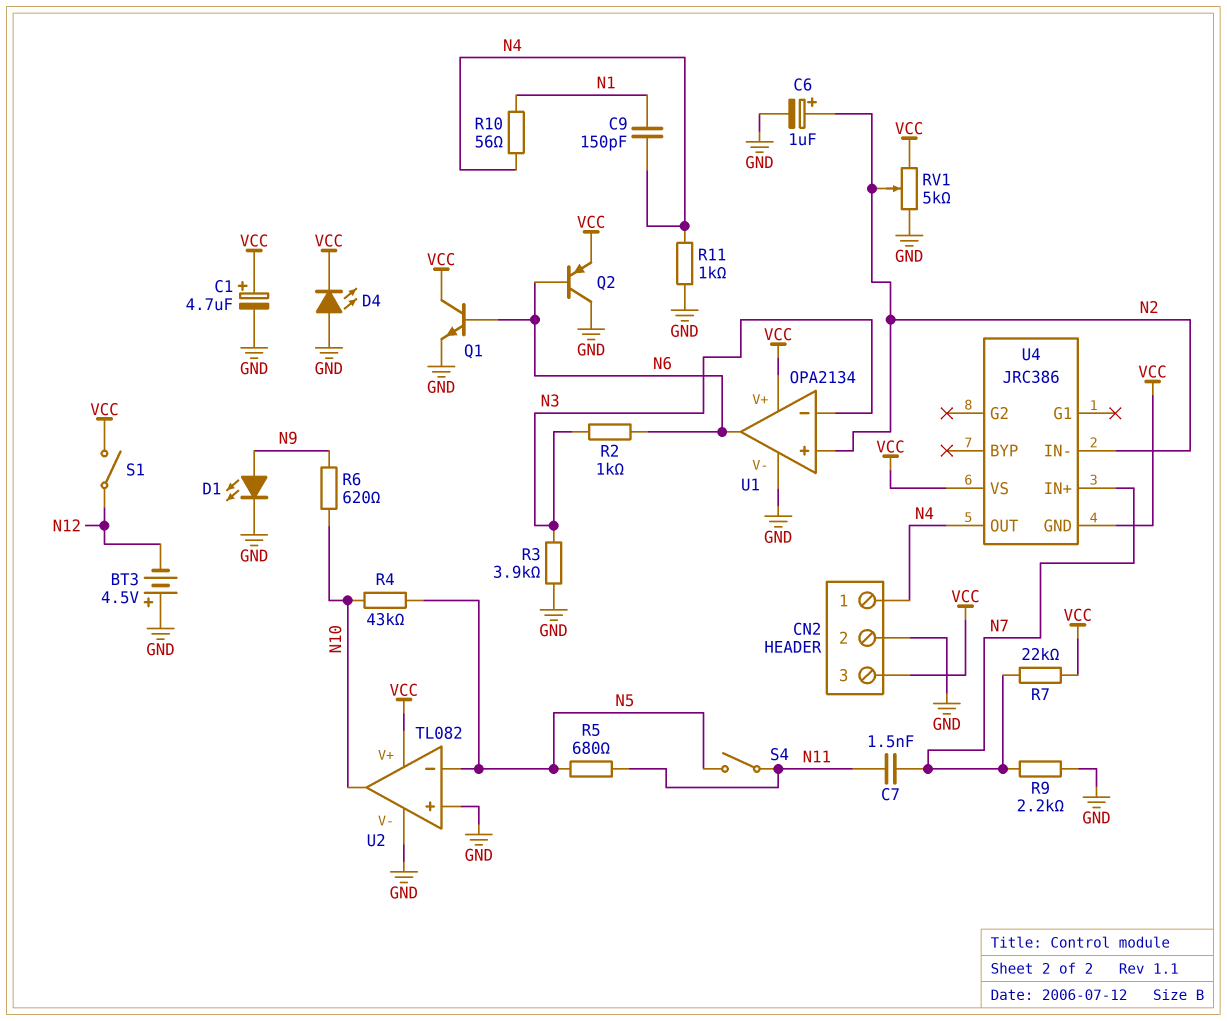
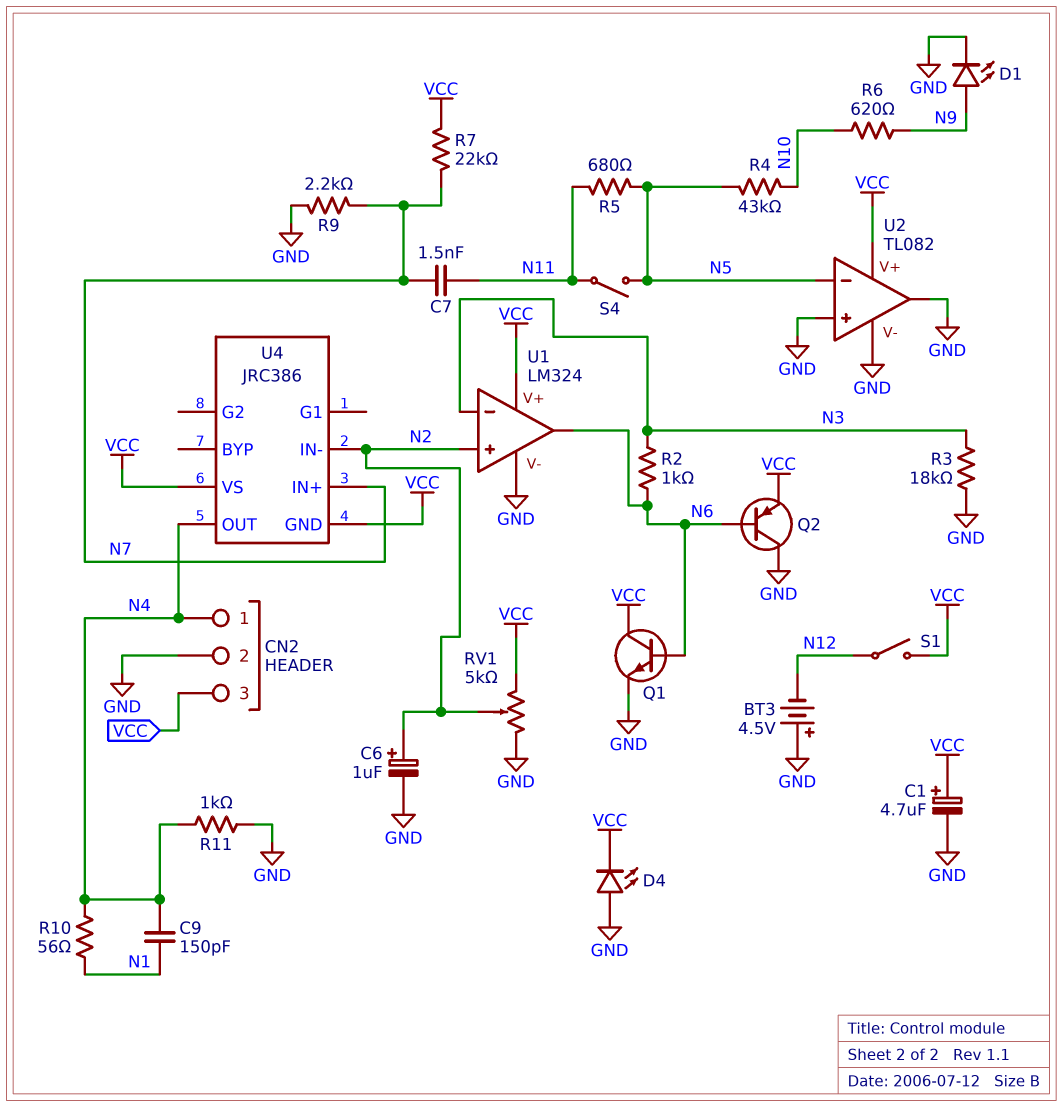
R3: 3.9k (GND, N3) -> 18k (GND, N3)
U1: OPA2134 -> LM324
U2 pin out: N10 -> GND

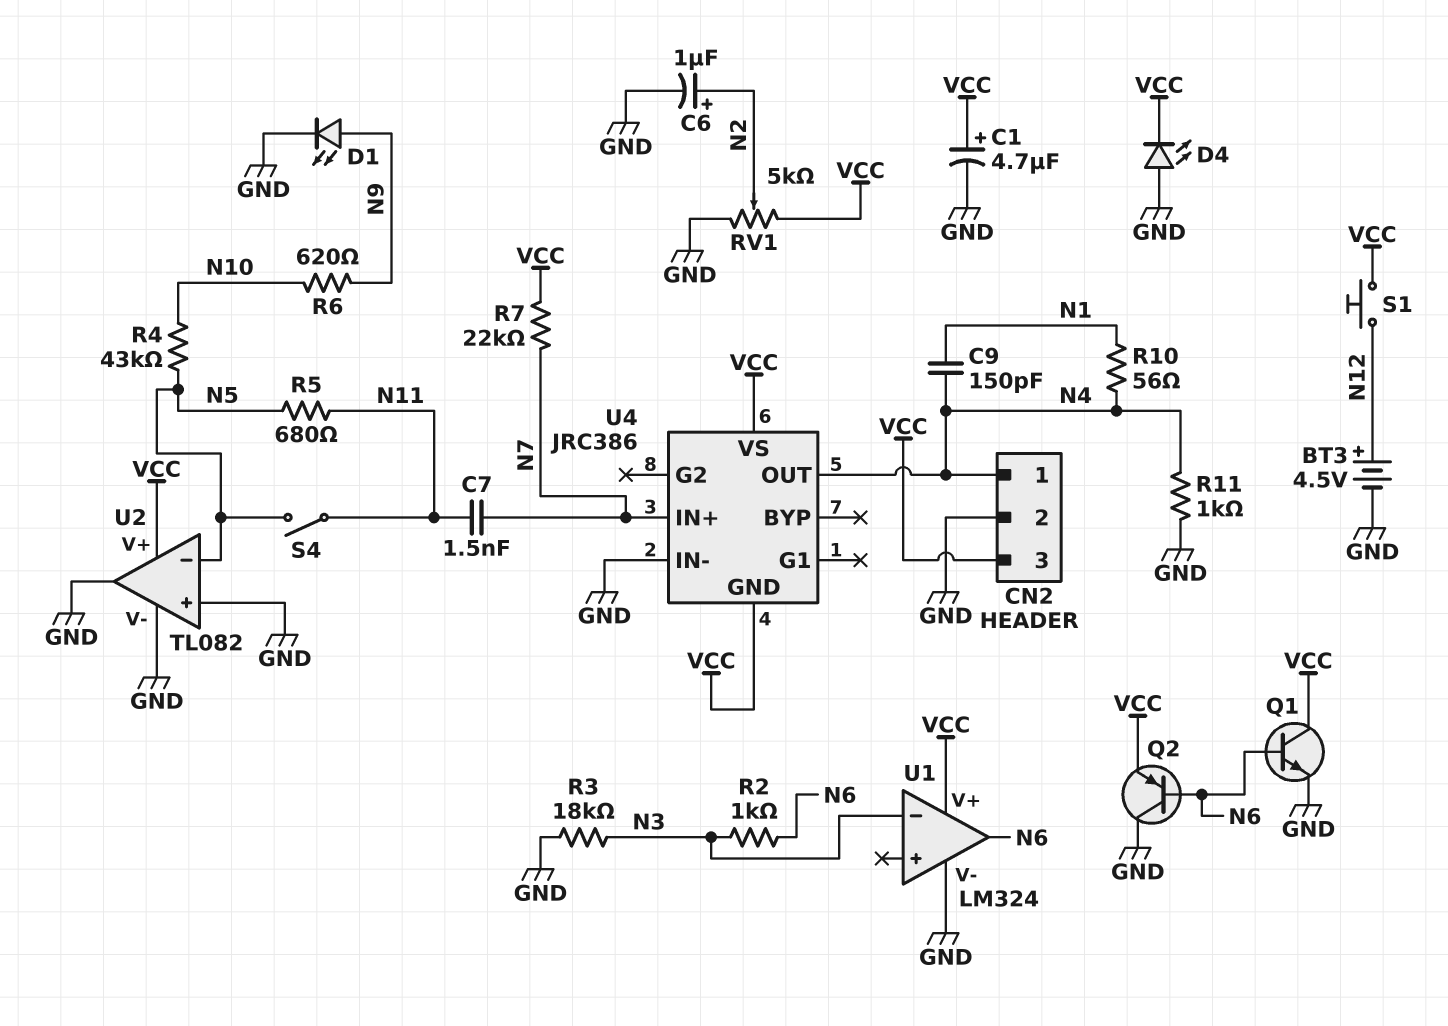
BT3: 4.5V (plus GND, minus N12) -> 4.5V (plus N12, minus GND)
R9: 2.2k (GND, N7) -> none
S1: switch (N12, VCC) -> button (N12, VCC)
U1 pin in+: N2 -> none
U4 pin IN-: N2 -> GND

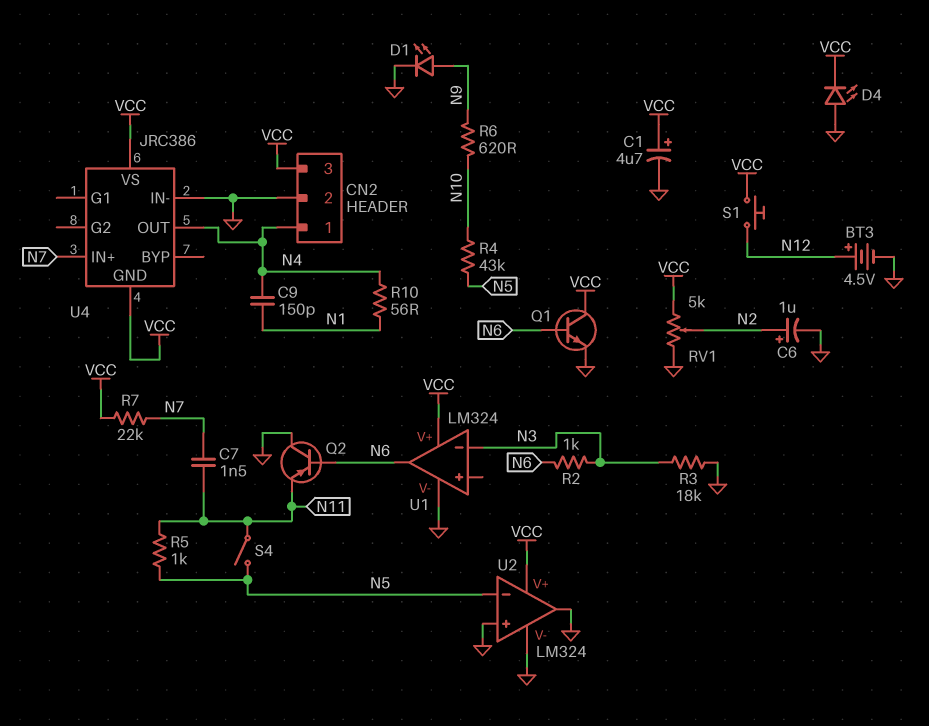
Q2: PNP (B N6, C GND, E VCC) -> PNP (B N6, C GND, E N11)
R5: 680 (N5, N11) -> 1k (N5, N11)
R11: 1k (GND, N4) -> none
U2: TL082 -> LM324

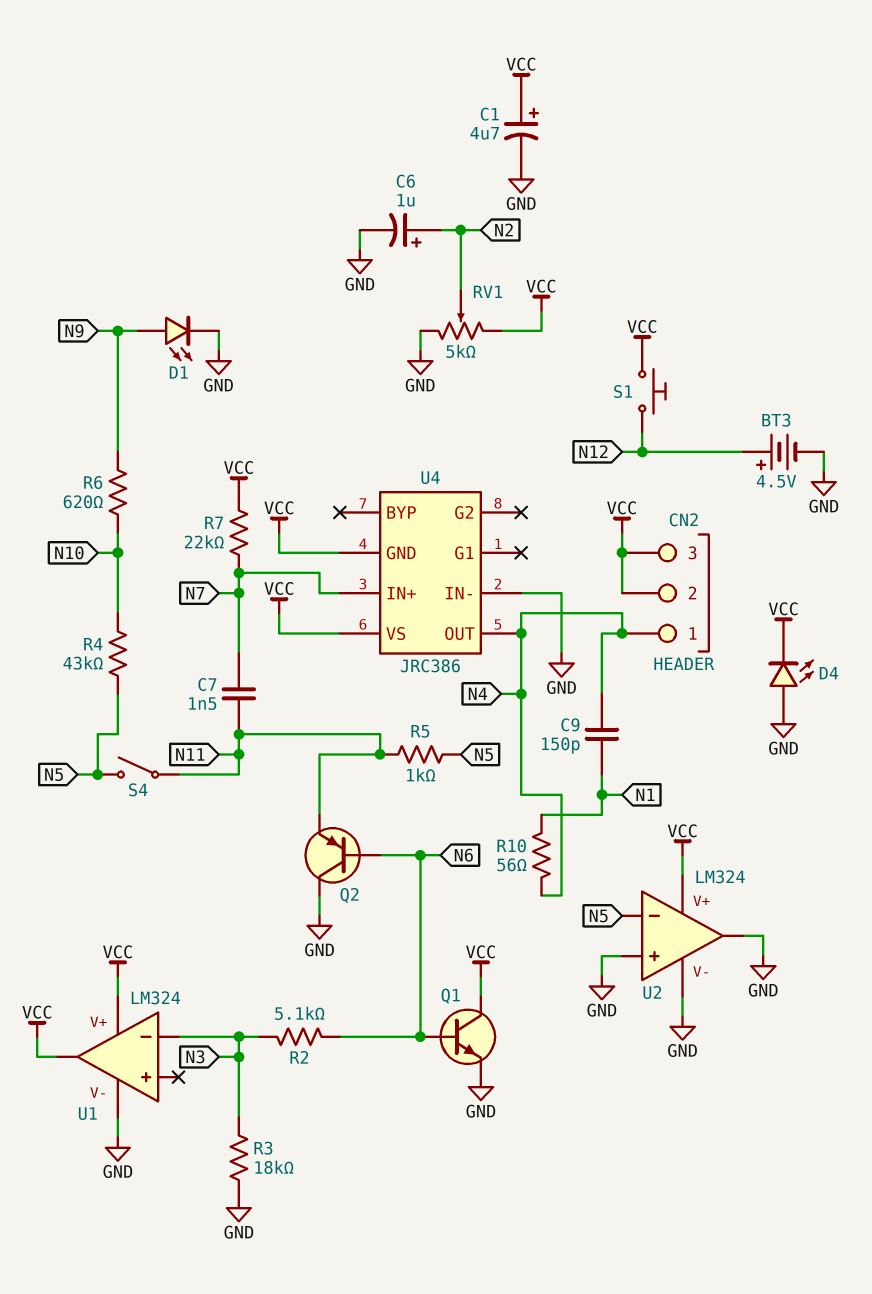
CN2 pin 2: GND -> VCC
R2: 1k (N3, N6) -> 5.1k (N3, N6)
U1 pin out: N6 -> VCC

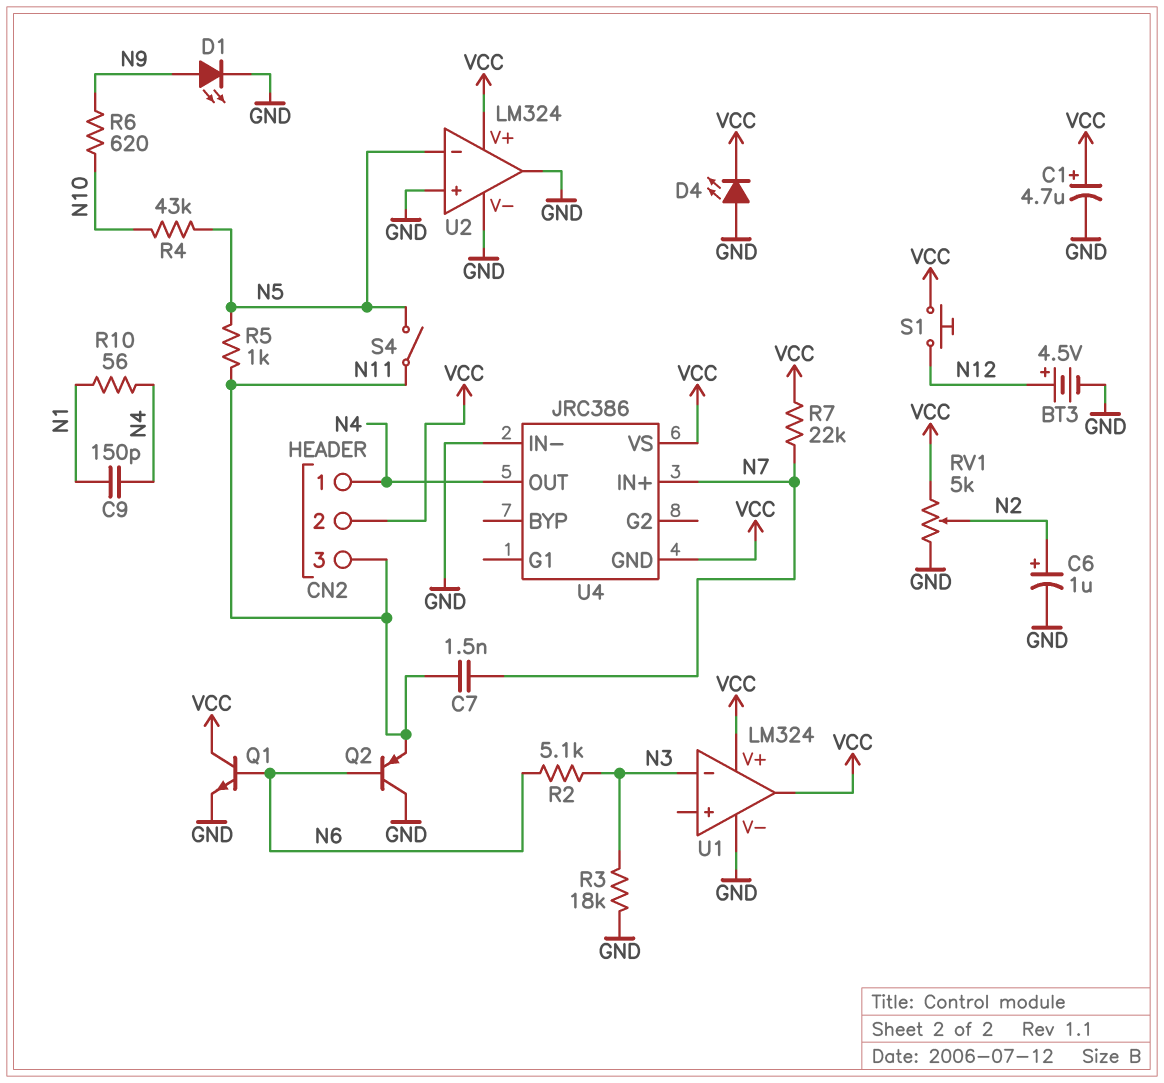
CN2 pin 3: VCC -> N11

